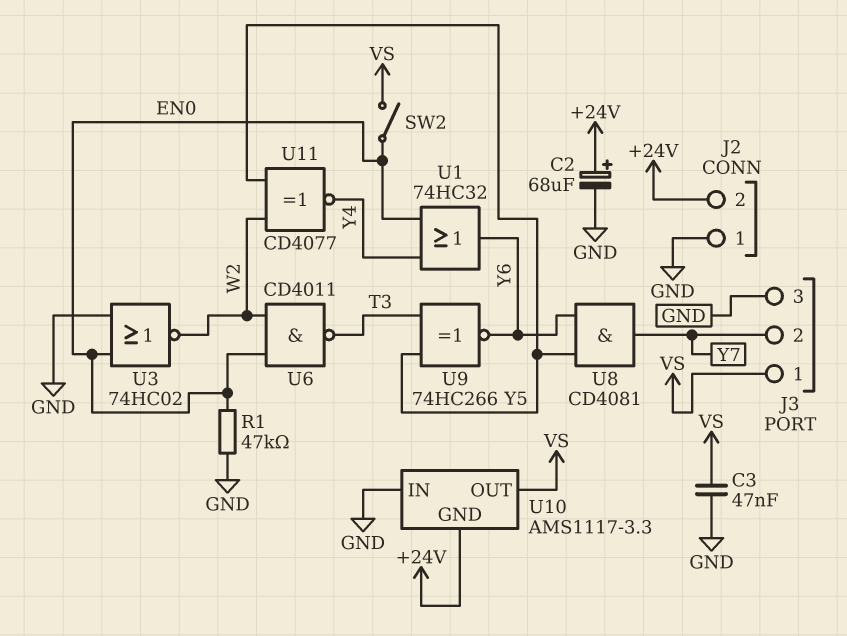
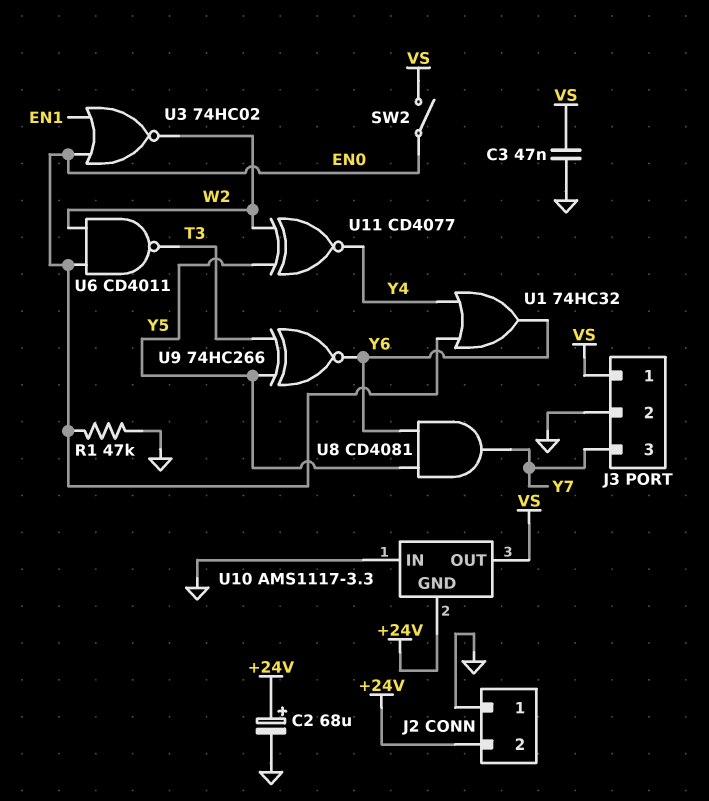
J3 pin 2: Y7 -> GND
J3 pin 3: GND -> Y7
U3: NOR 74HC02 (in EN0, in GND, out W2) -> NOR 74HC02 (in EN0, in EN1, out W2)

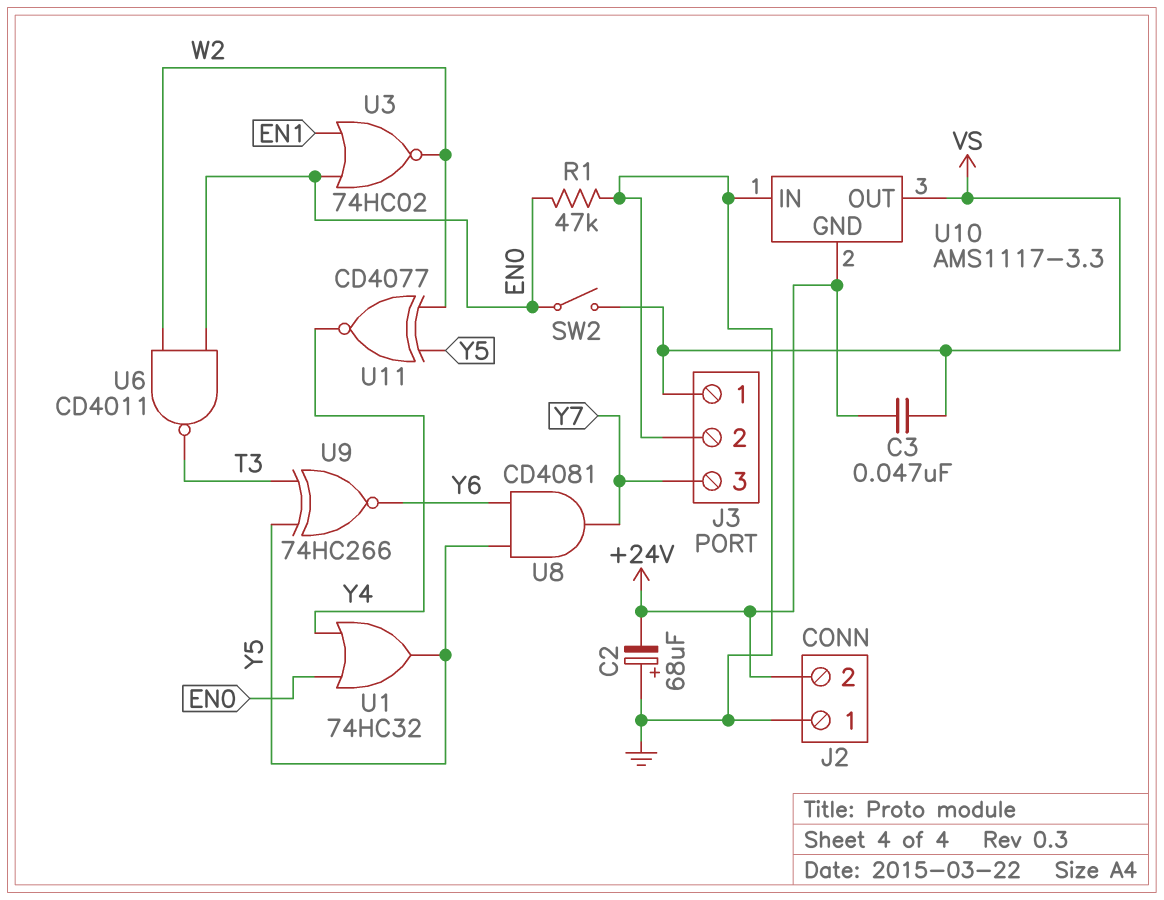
C2: 68uF (plus +24V, minus GND) -> 68uF (plus GND, minus +24V)
C3: 47nF (GND, VS) -> 47nF (+24V, VS)
U1: OR 74HC32 (in EN0, in Y4, out Y6) -> OR 74HC32 (in EN0, in Y4, out Y5)

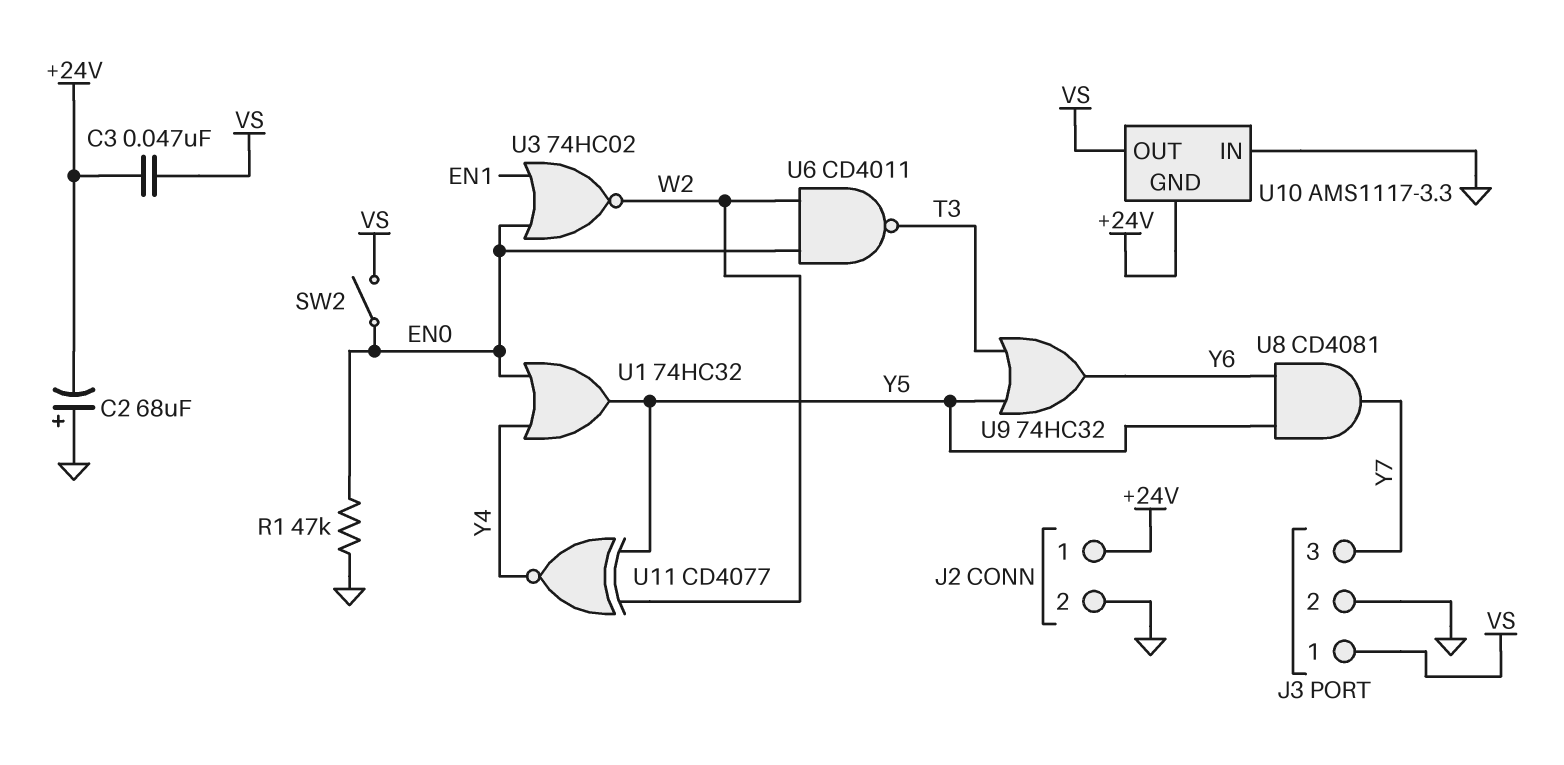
J2 pin 1: GND -> +24V
J2 pin 2: +24V -> GND
U9: XNOR 74HC266 (in T3, in Y5, out Y6) -> OR 74HC32 (in T3, in Y5, out Y6)

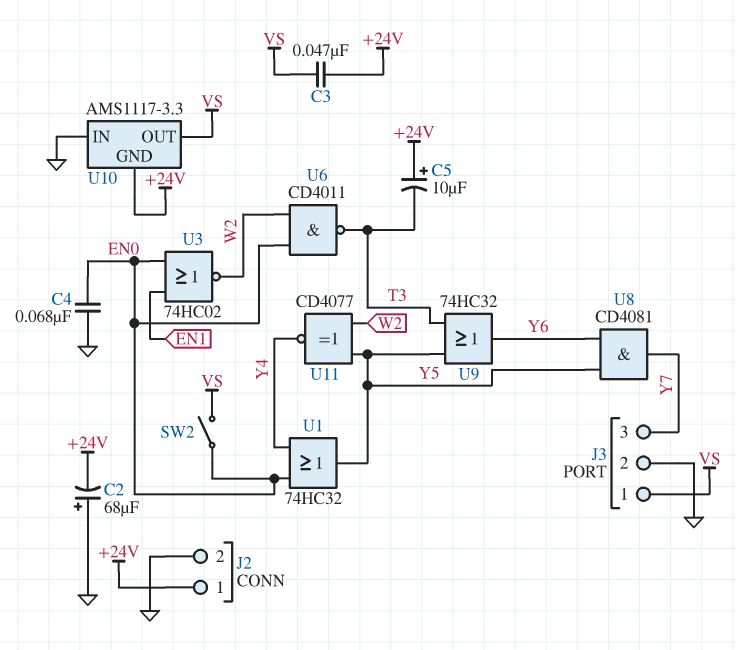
C4: none -> 68nF (EN0, GND)
C5: none -> 10uF (plus +24V, minus T3)
R1: 47k (EN0, GND) -> none

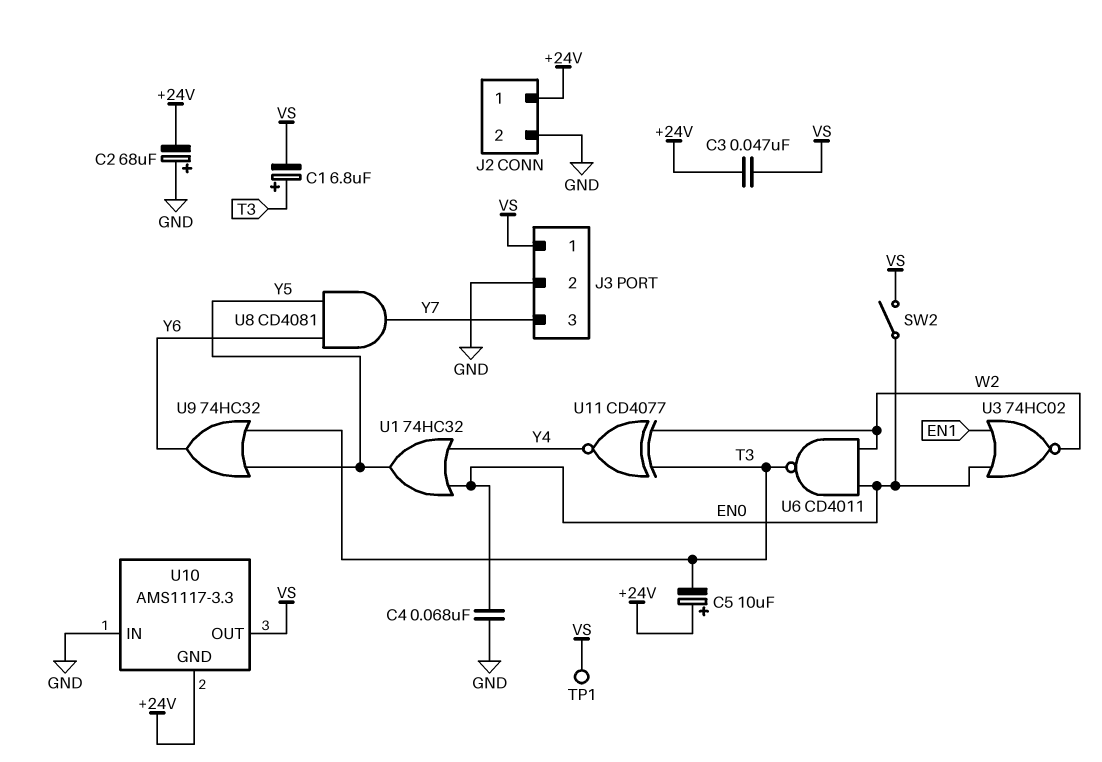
C1: none -> 6.8uF (plus T3, minus VS)
TP1: none -> test point (VS)
U11: XNOR CD4077 (in W2, in Y5, out Y4) -> XNOR CD4077 (in T3, in W2, out Y4)

